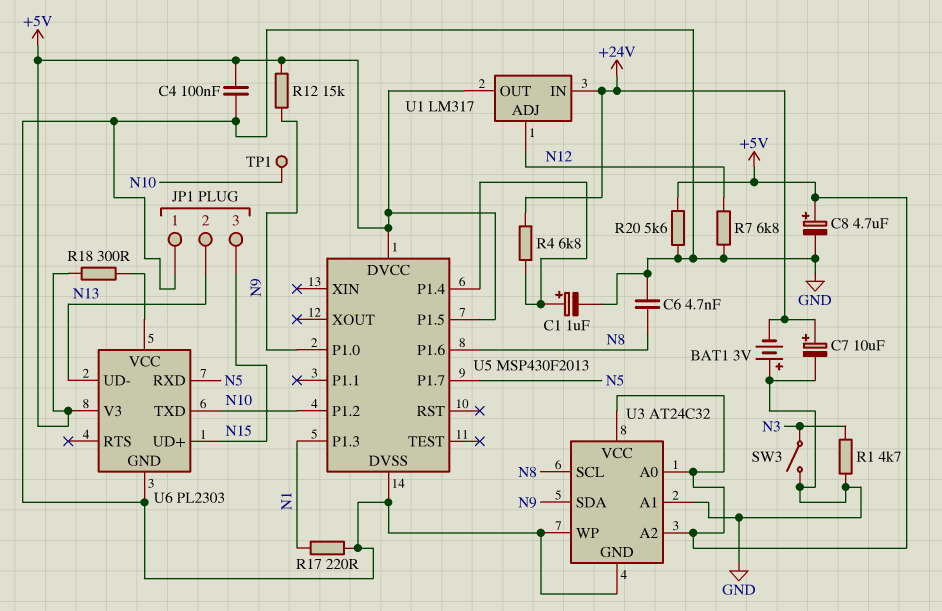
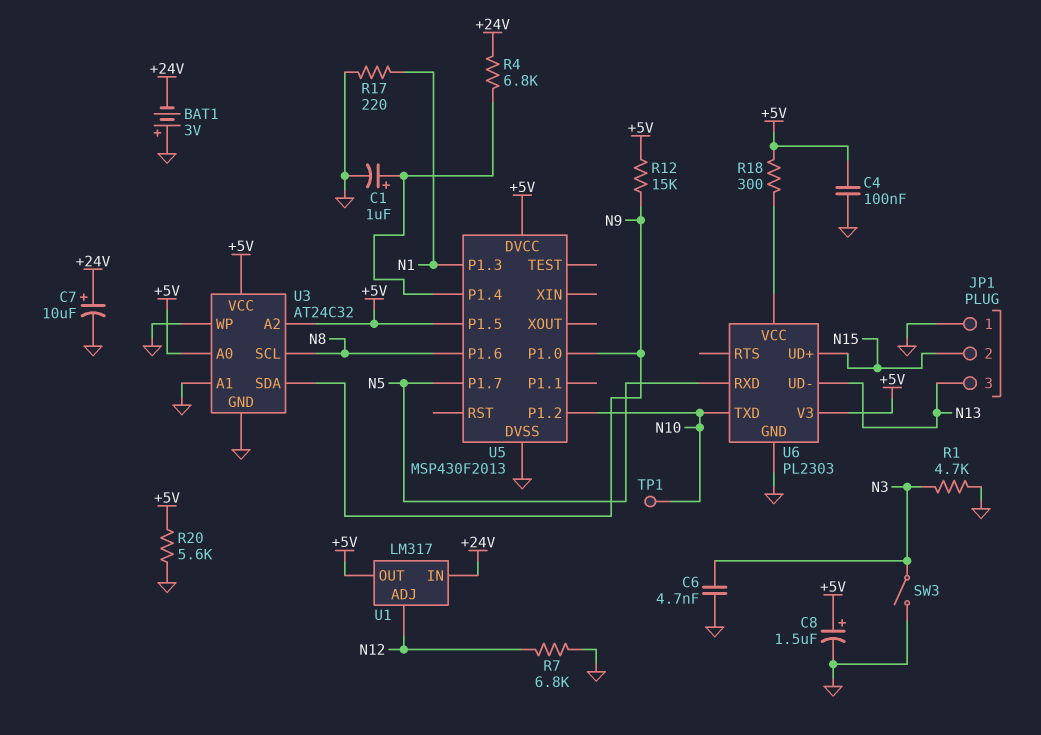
C6: 4.7nF (GND, N8) -> 4.7nF (GND, N3)
C8: 4.7uF (plus +5V, minus GND) -> 1.5uF (plus +5V, minus GND)
JP1 pin 2: N13 -> N15
JP1 pin 3: N15 -> N13

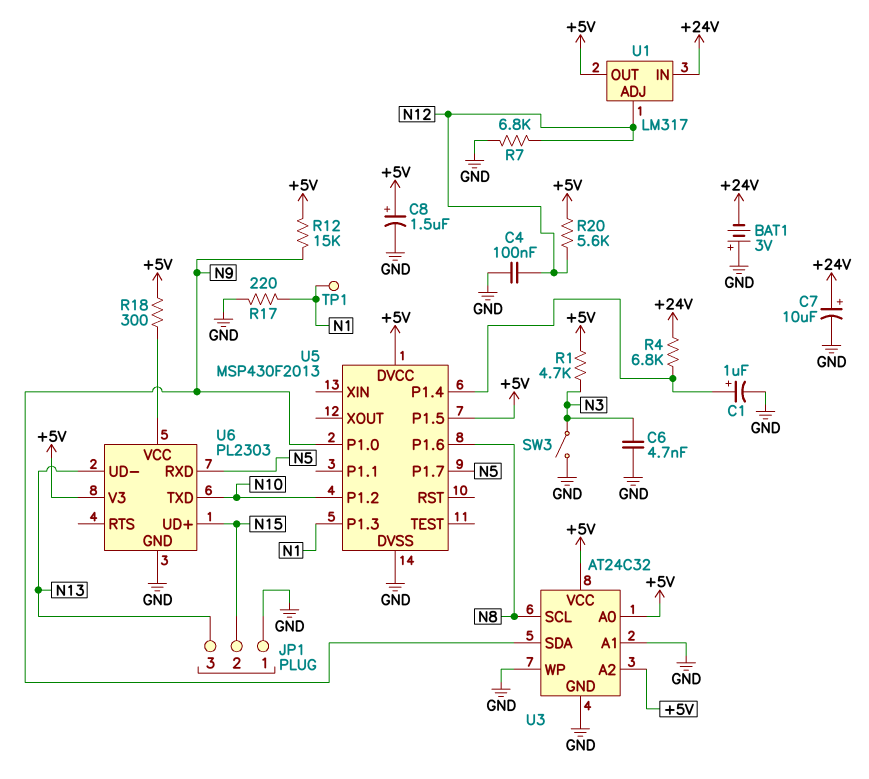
C4: 100nF (+5V, GND) -> 100nF (GND, N12)
R1: 4.7k (GND, N3) -> 4.7k (+5V, N3)
R20: 5.6k (+5V, GND) -> 5.6k (+5V, N12)
TP1: test point (N10) -> test point (N1)

